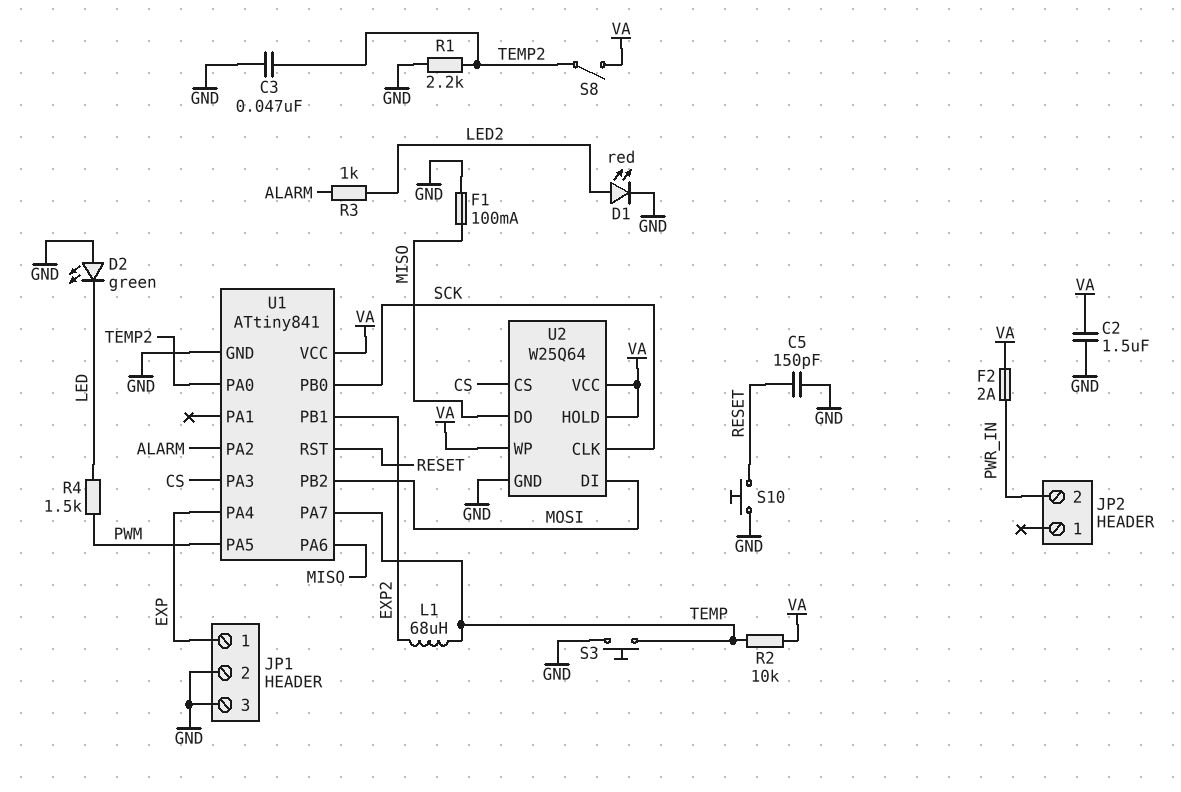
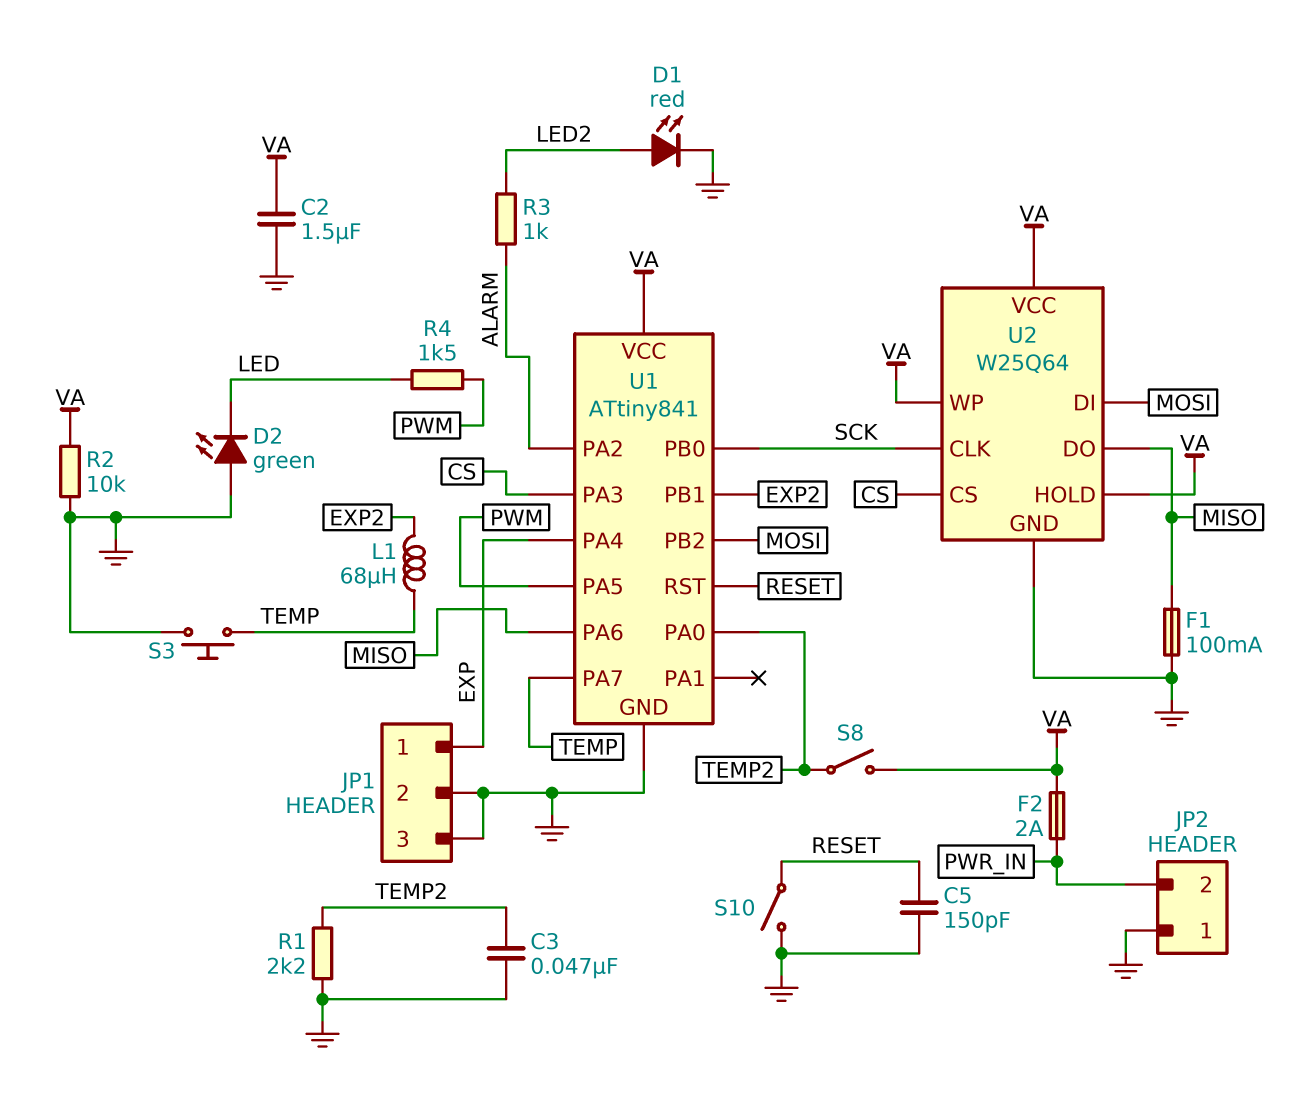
JP2 pin 1: none -> GND
R2: 10k (TEMP, VA) -> 10k (GND, VA)
S10: button (GND, RESET) -> switch (GND, RESET)

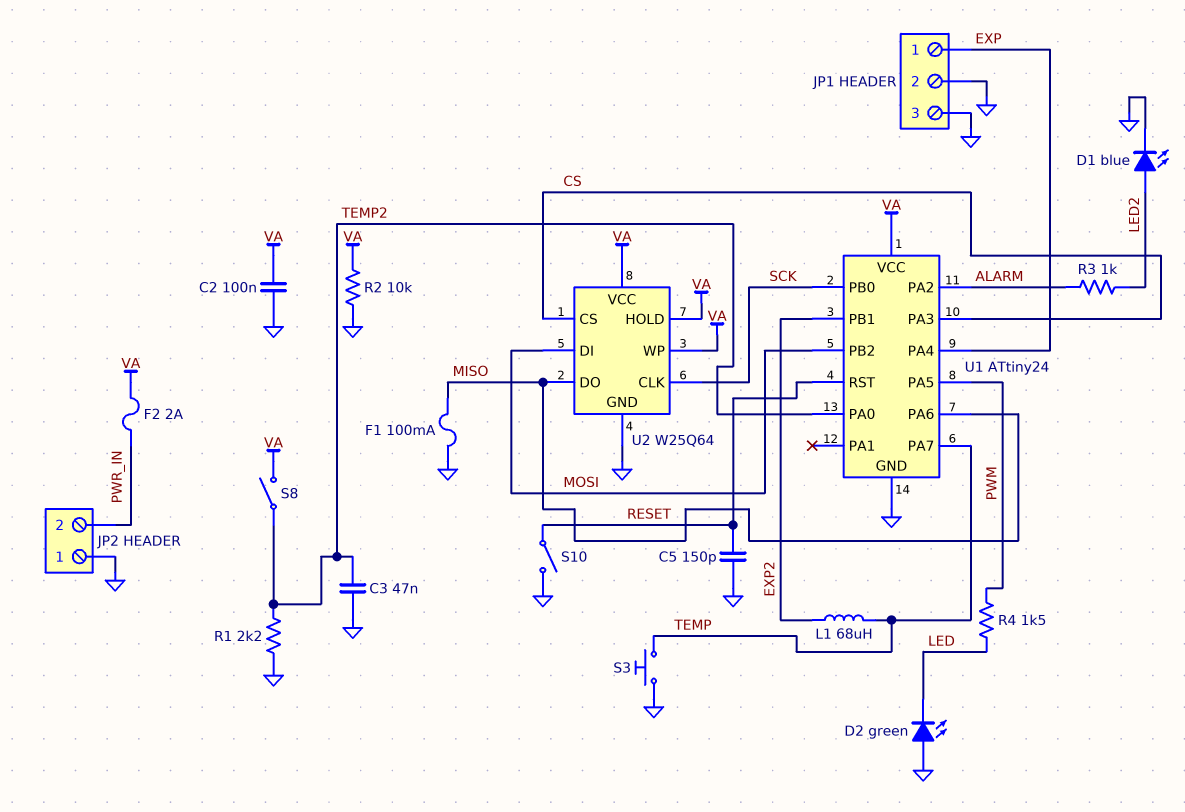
C2: 1.5uF (GND, VA) -> 100nF (GND, VA)
D1: LED red (A LED2, K GND) -> LED blue (A LED2, K GND)
U1: ATtiny841 -> ATtiny24

